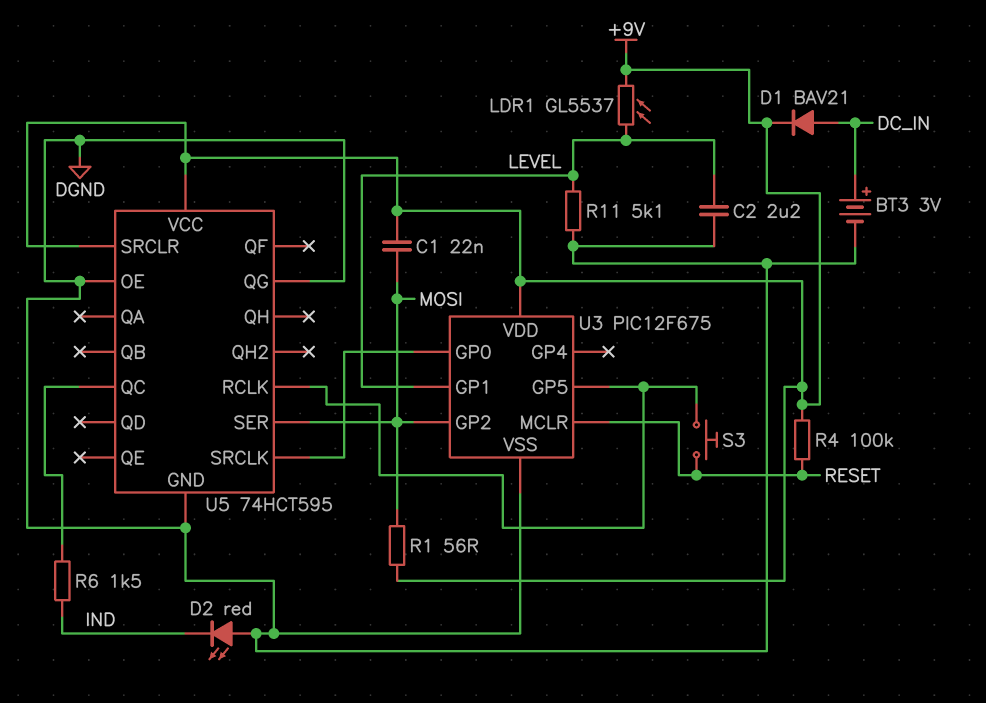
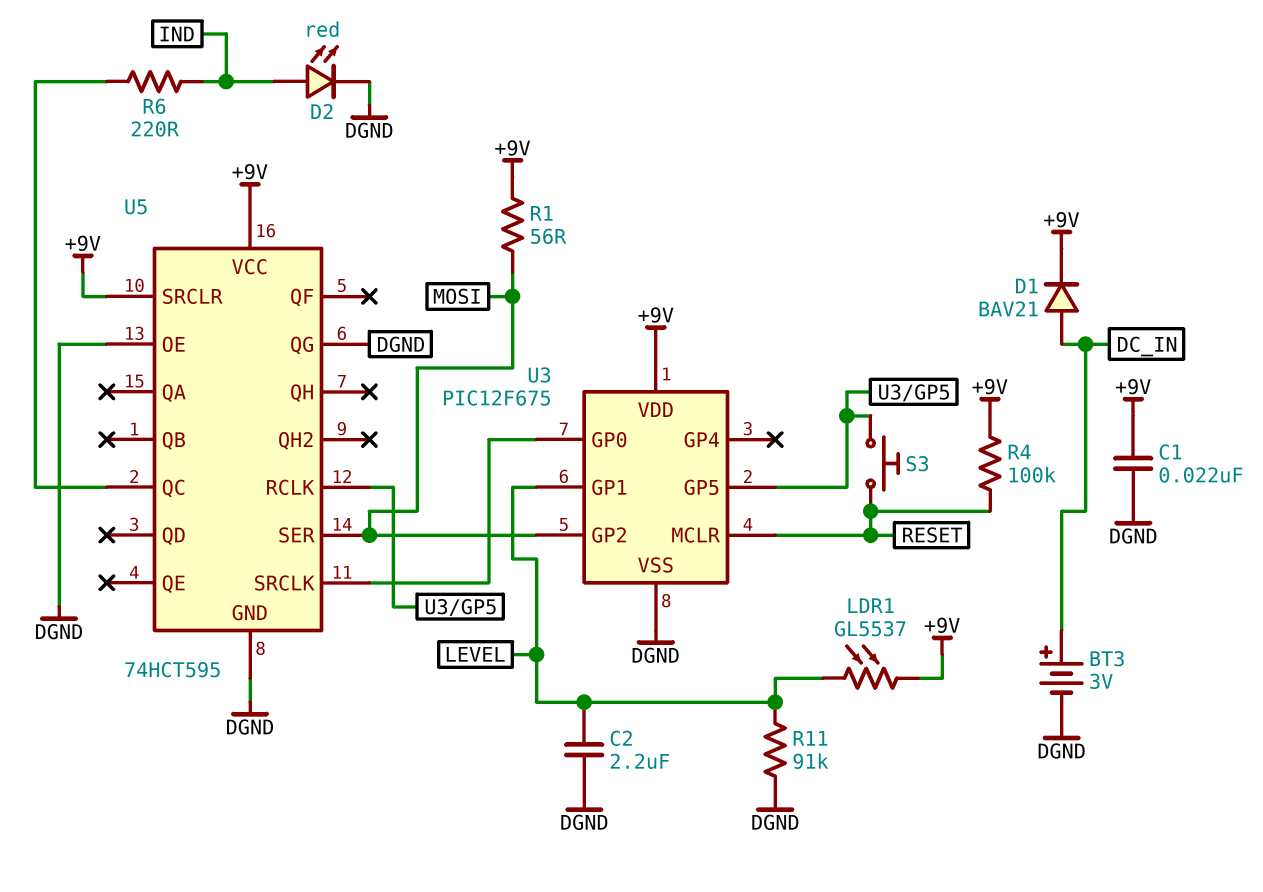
C1: 22nF (+9V, MOSI) -> 22nF (+9V, DGND)
D2: LED red (A DGND, K IND) -> LED red (A IND, K DGND)
R6: 1.5k (IND, U5/QC) -> 220 (IND, U5/QC)
R11: 5.1k (DGND, LEVEL) -> 91k (DGND, LEVEL)

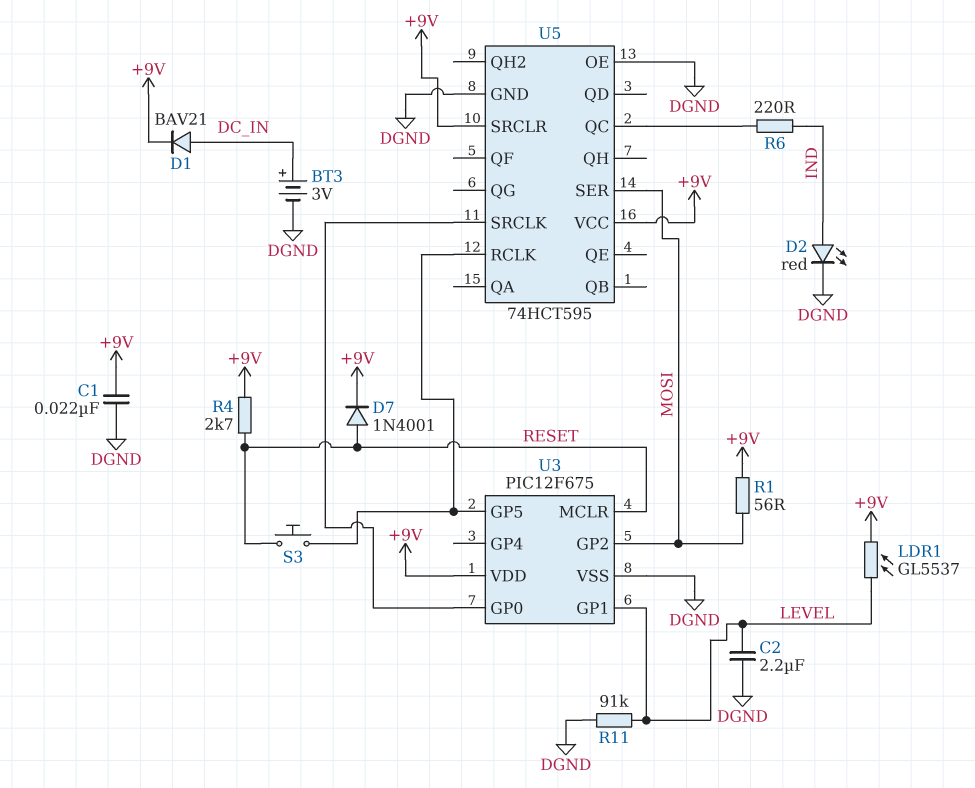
D7: none -> diode 1N4001 (A RESET, K +9V)
R4: 100k (+9V, RESET) -> 2.7k (+9V, RESET)
U5 pin QG: DGND -> none

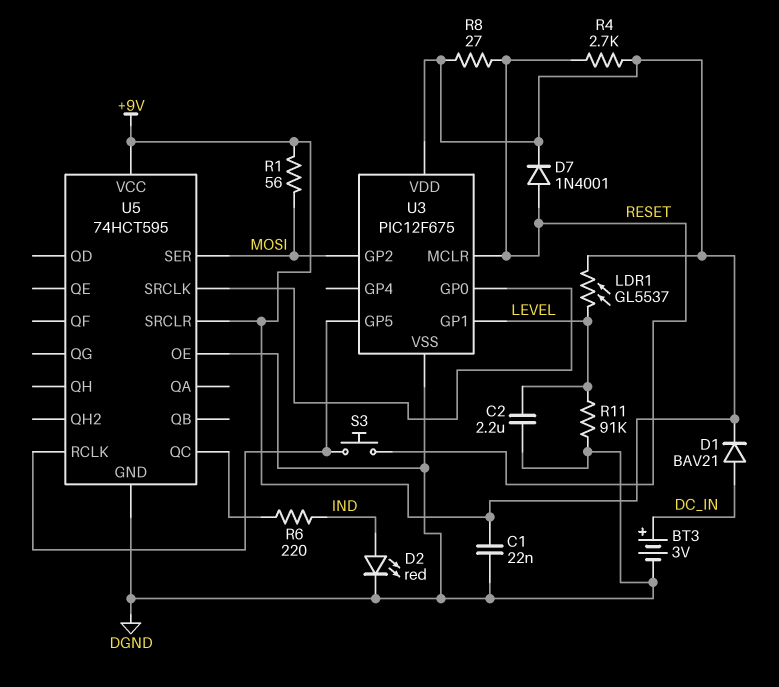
R8: none -> 27 (+9V, RESET)

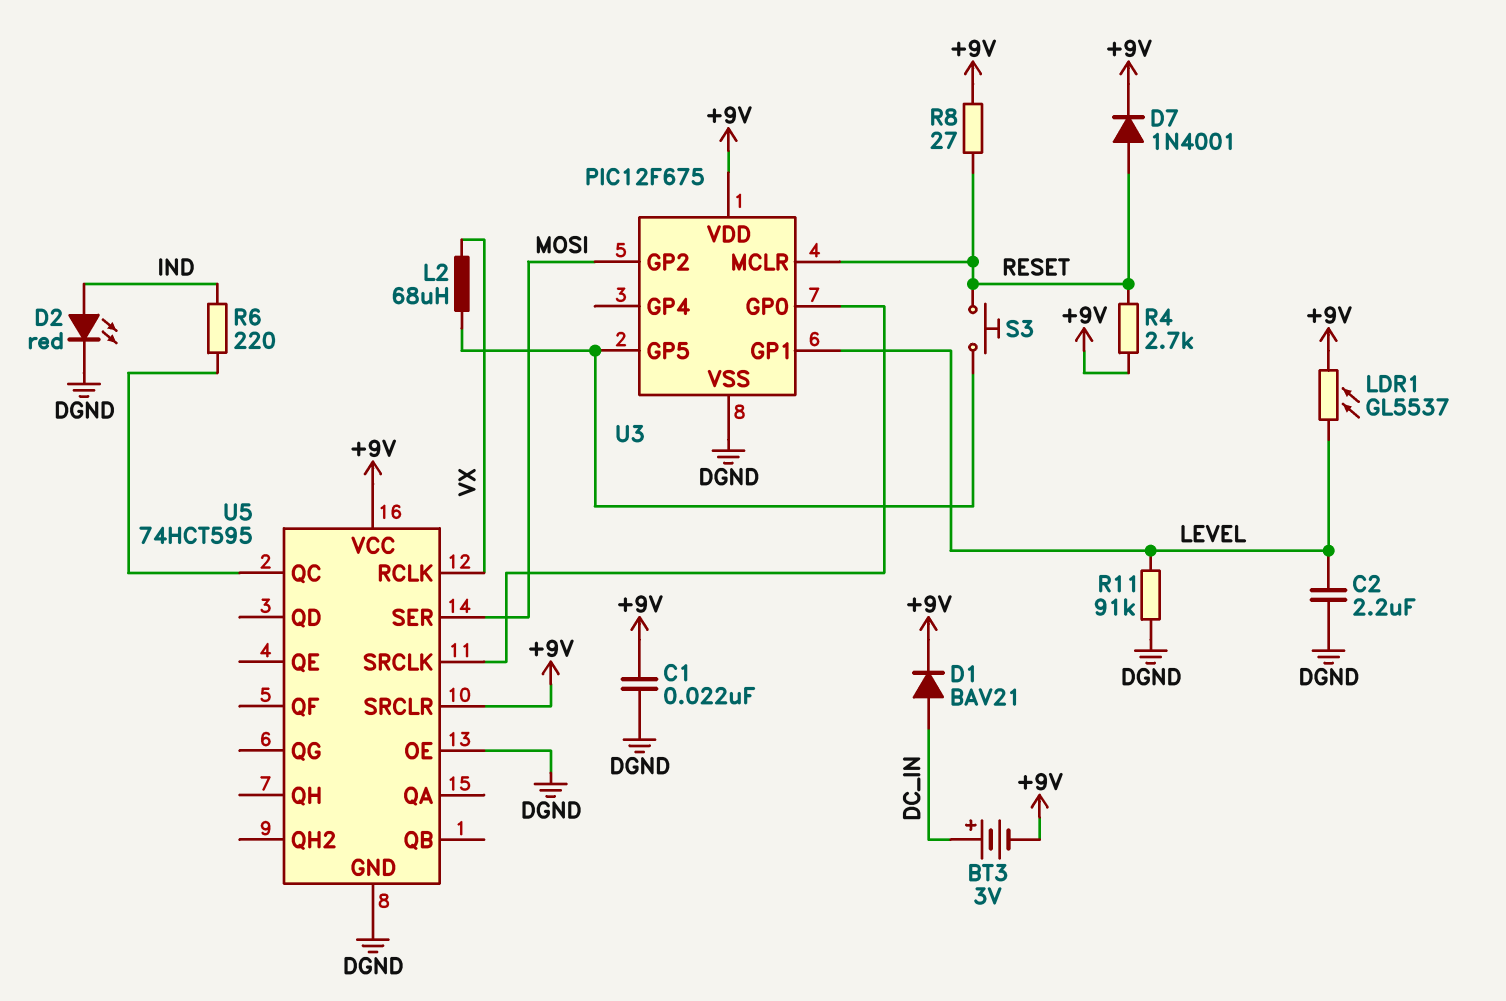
BT3: 3V (plus DC_IN, minus DGND) -> 3V (plus DC_IN, minus +9V)
L2: none -> 68uH (U3/GP5, VX)
R1: 56 (+9V, MOSI) -> none
U5 pin RCLK: U3/GP5 -> VX

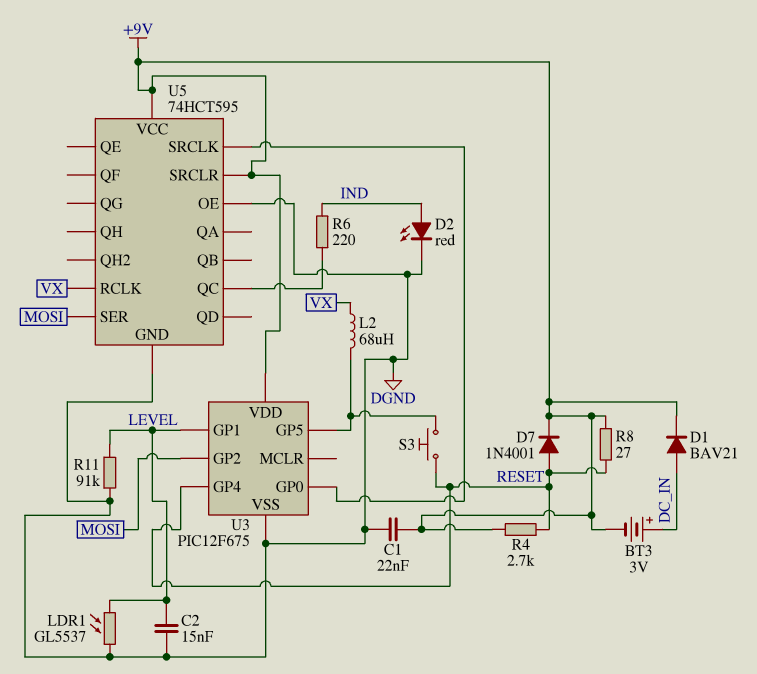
C2: 2.2uF (DGND, LEVEL) -> 15nF (DGND, LEVEL)
LDR1: GL5537 (+9V, LEVEL) -> GL5537 (DGND, LEVEL)
U3 pin GP4: none -> RESET
U3 pin MCLR: RESET -> none

